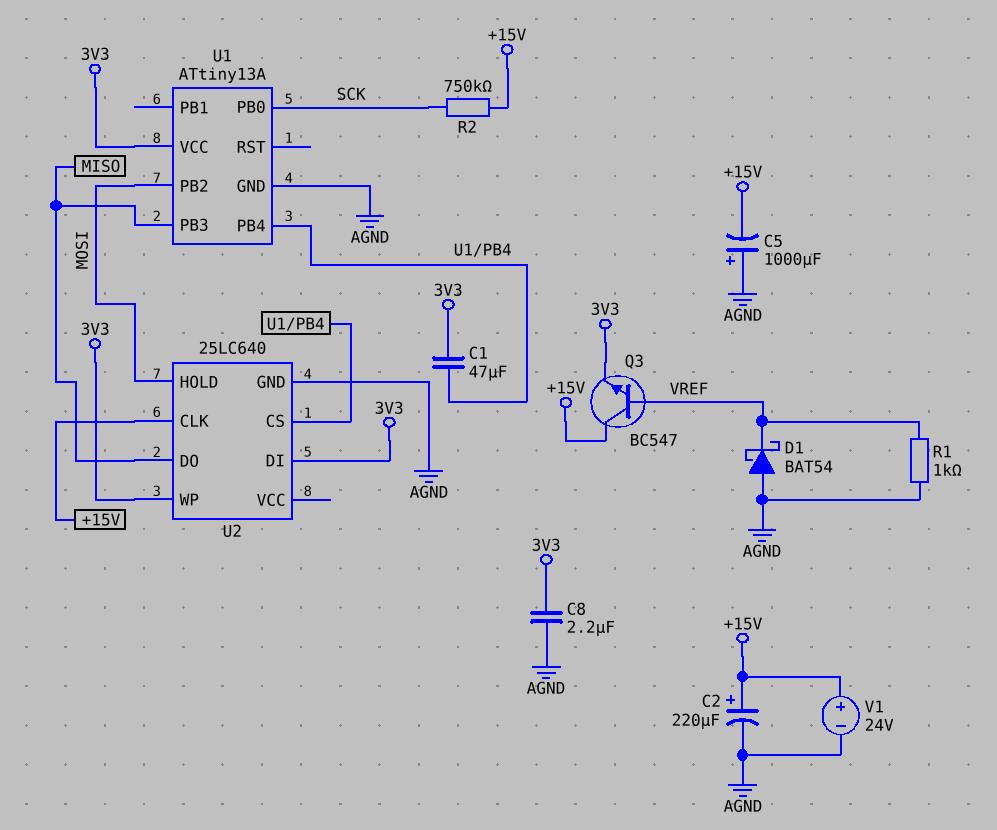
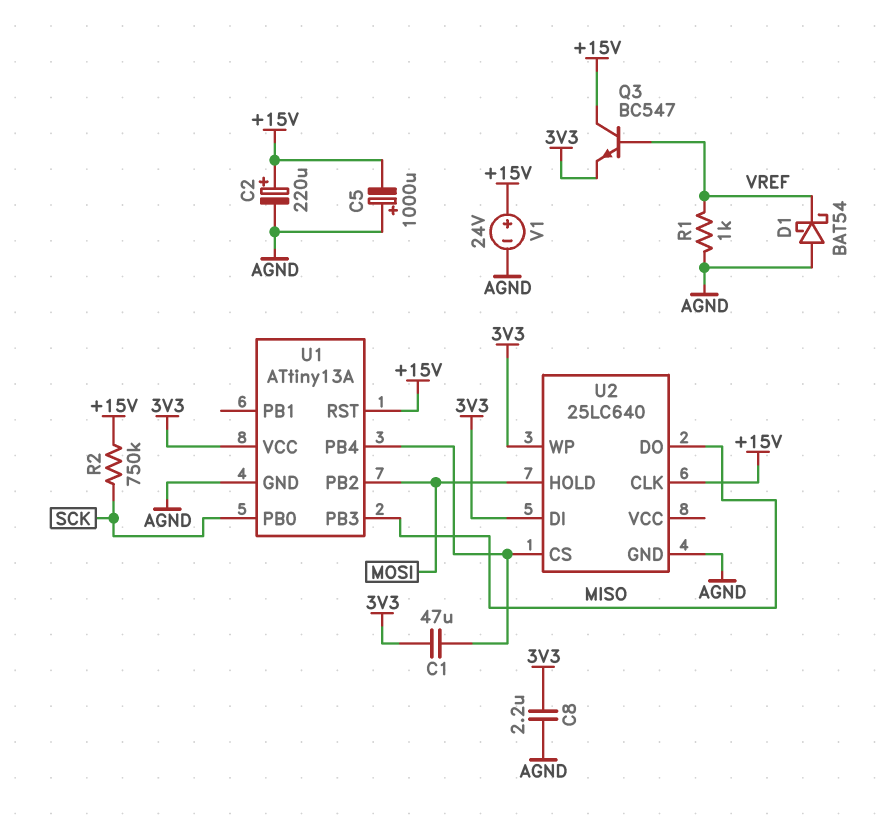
U1 pin RST: none -> +15V

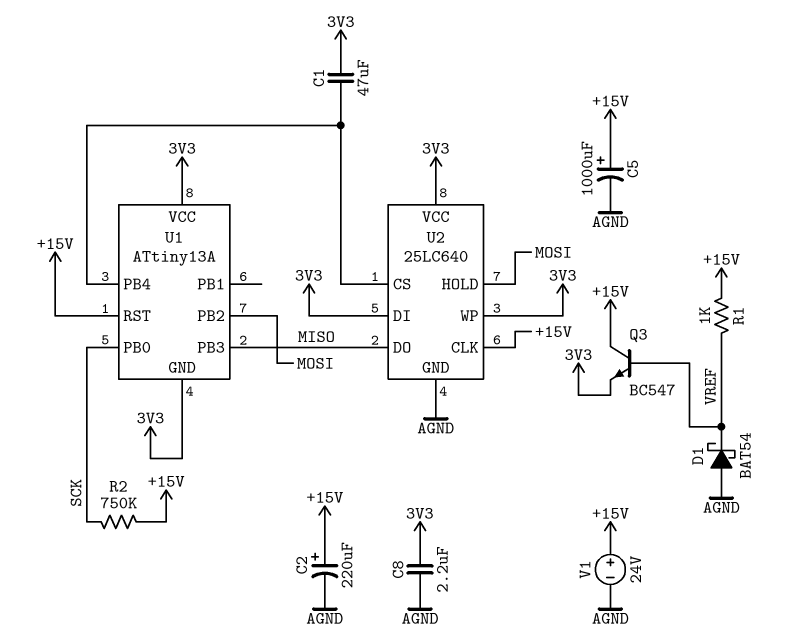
C5: 1000uF (plus AGND, minus +15V) -> 1000uF (plus +15V, minus AGND)
R1: 1k (AGND, VREF) -> 1k (+15V, VREF)
U1 pin GND: AGND -> 3V3
U2 pin VCC: none -> 3V3

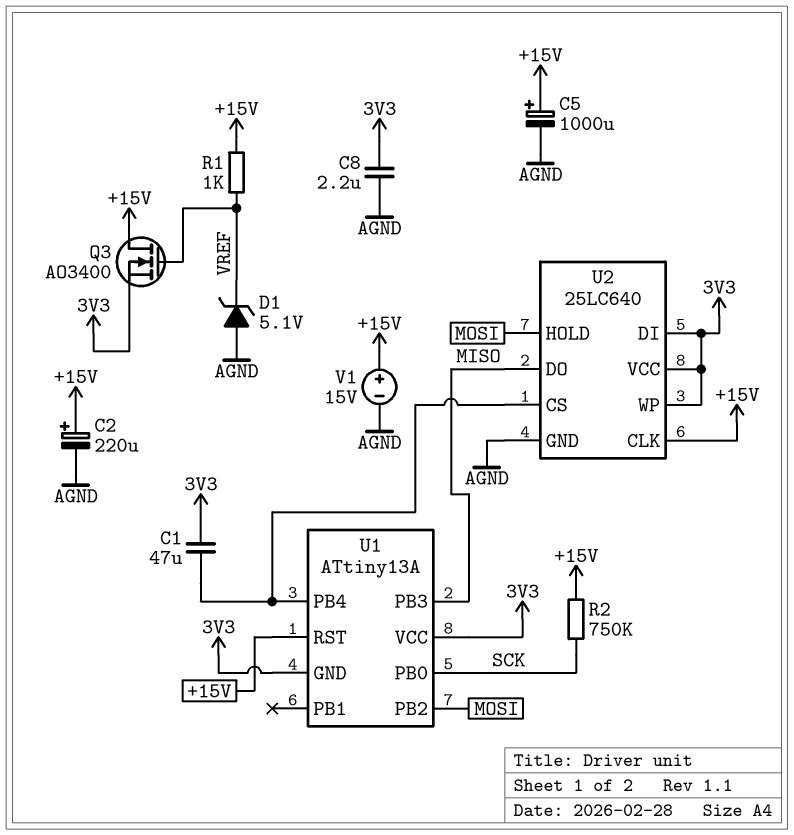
D1: schottky BAT54 (A AGND, K VREF) -> zener 5.1V (A AGND, K VREF)
Q3: NPN BC547 (B VREF, C +15V, E 3V3) -> NMOS AO3400 (G VREF, D +15V, S 3V3)
V1: 24V (plus +15V, minus AGND) -> 15V (plus +15V, minus AGND)

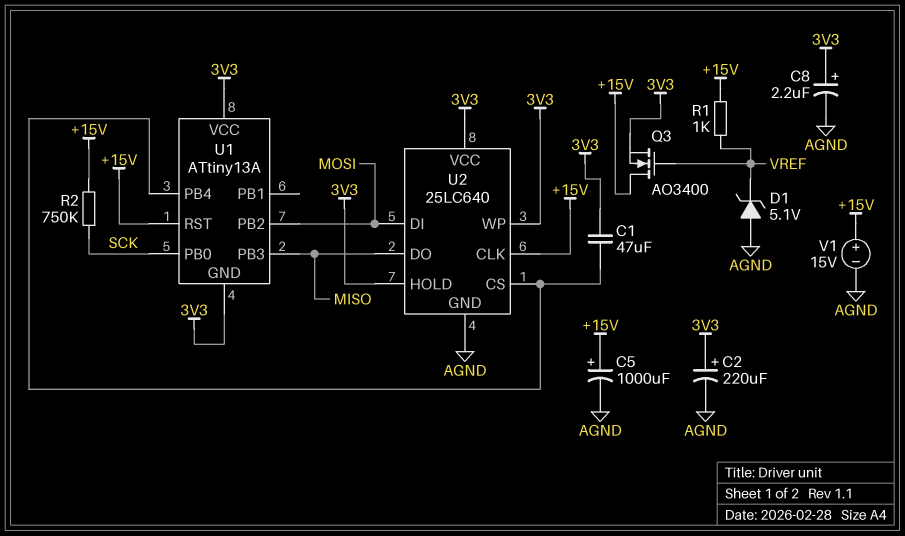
C2: 220uF (plus +15V, minus AGND) -> 220uF (plus 3V3, minus AGND)
C8: 2.2uF (3V3, AGND) -> 2.2uF (plus 3V3, minus AGND)
U2 pin DI: 3V3 -> MOSI
U2 pin HOLD: MOSI -> 3V3

